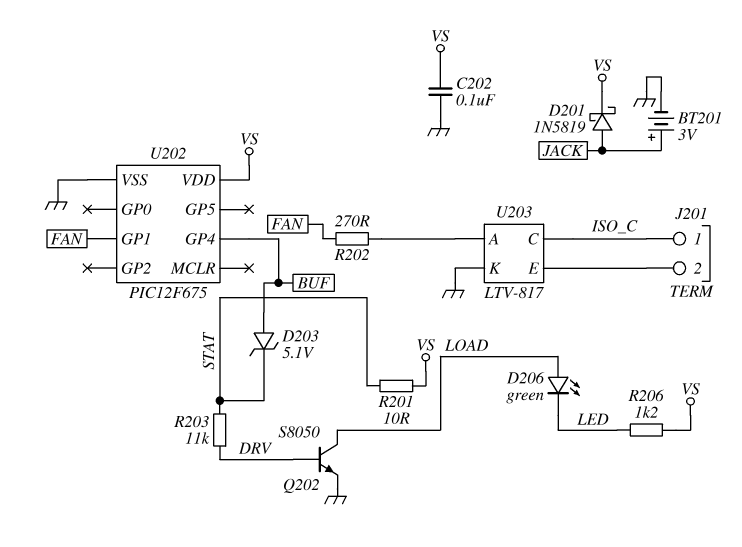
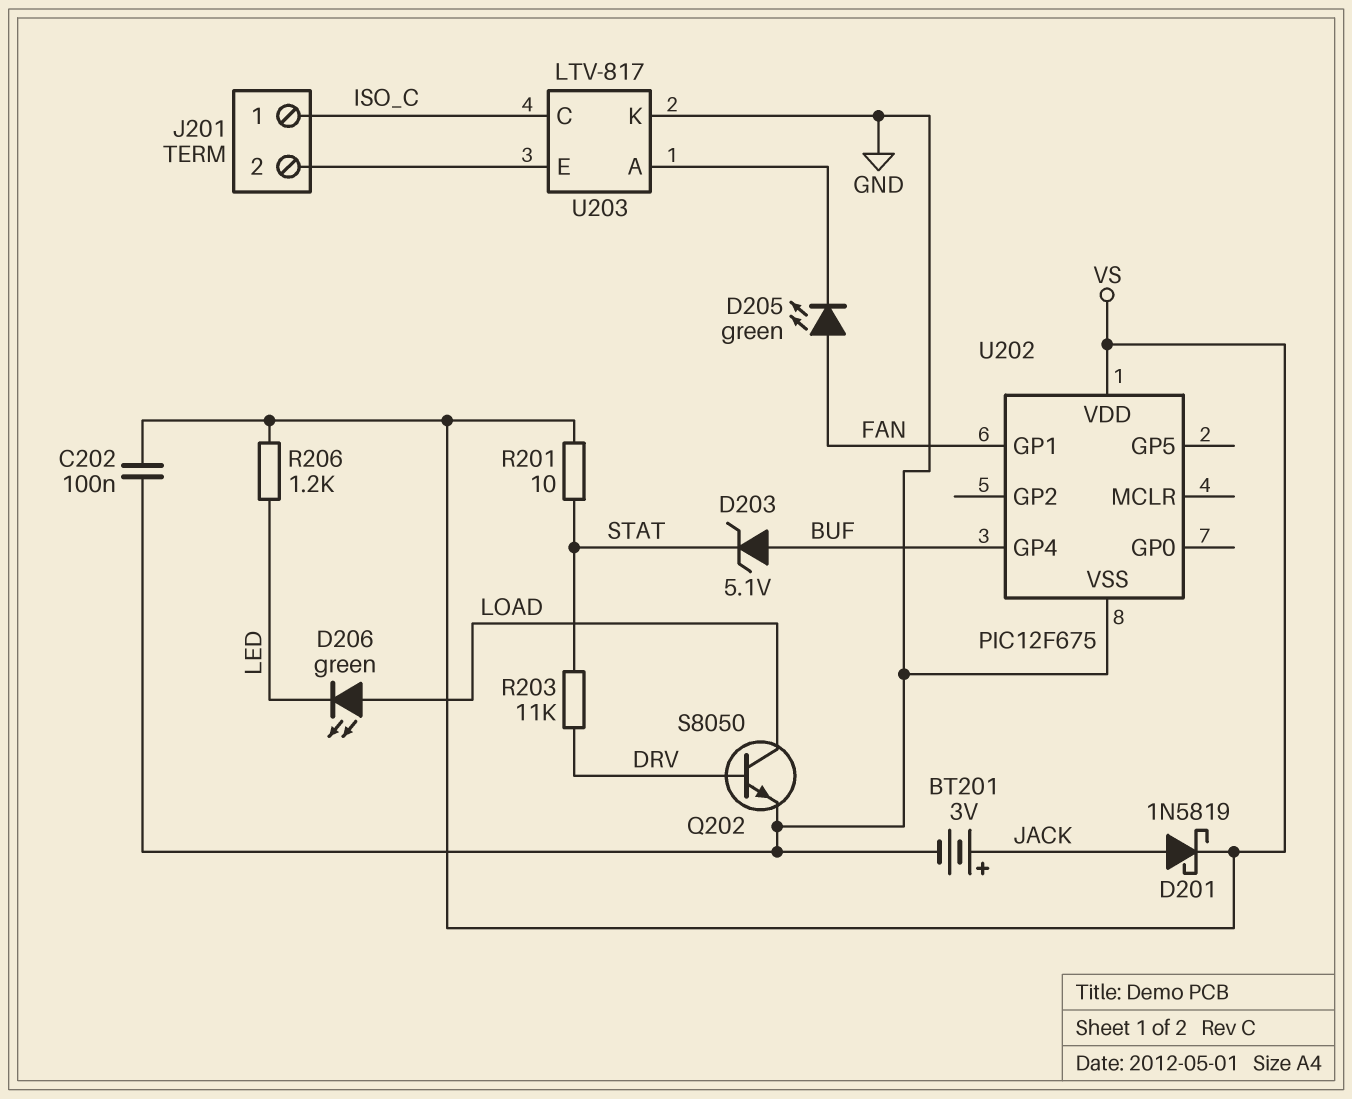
D205: none -> LED green (A FAN, K U203/A)
R202: 270 (FAN, U203/A) -> none

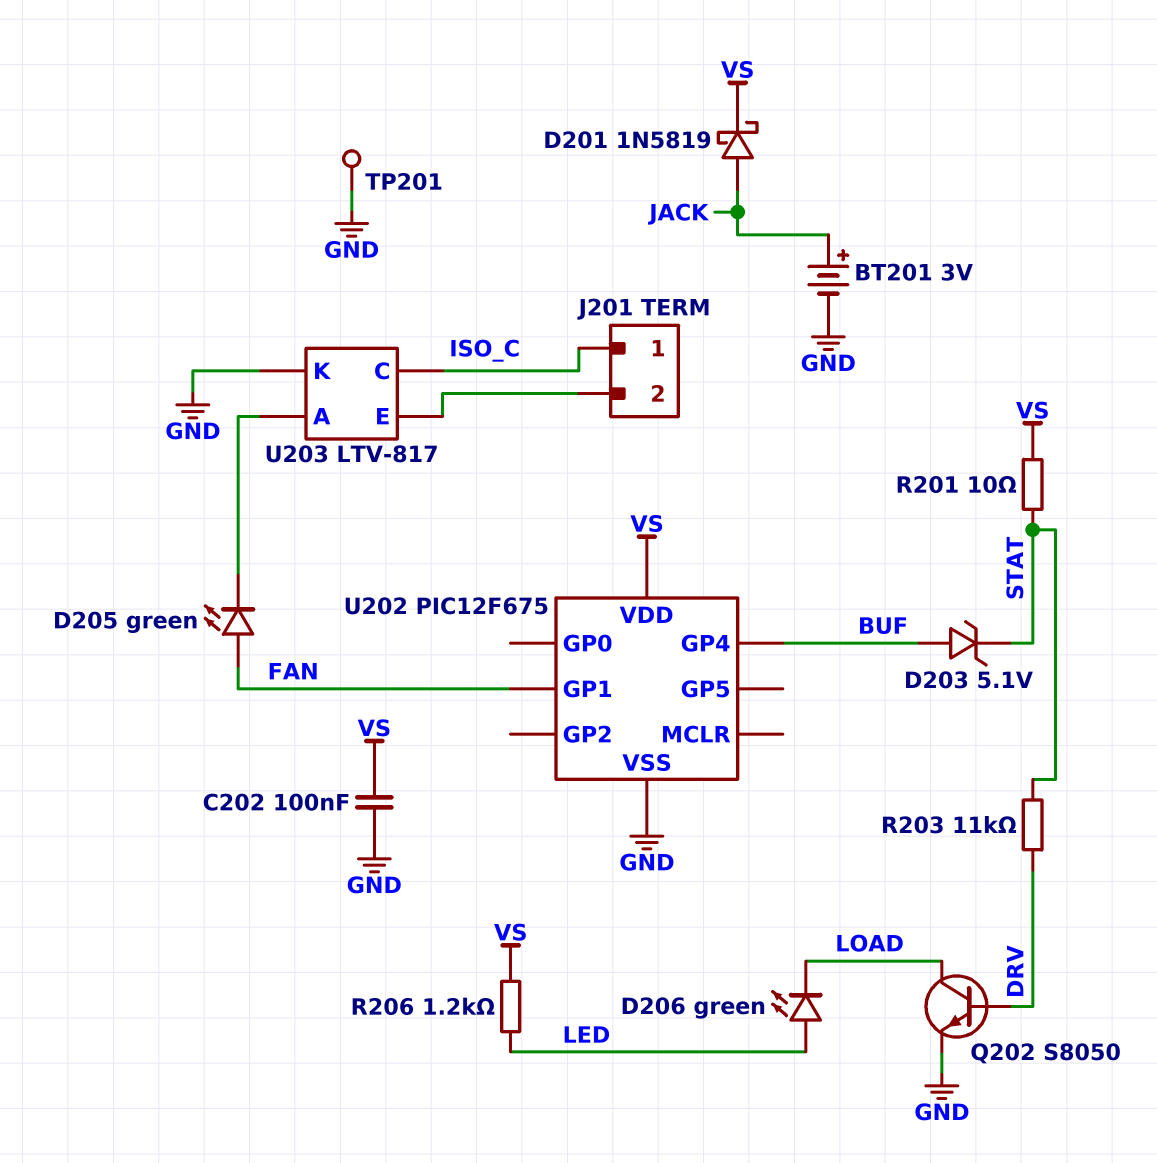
D206: LED green (A LOAD, K LED) -> LED green (A LED, K LOAD)
TP201: none -> test point (GND)

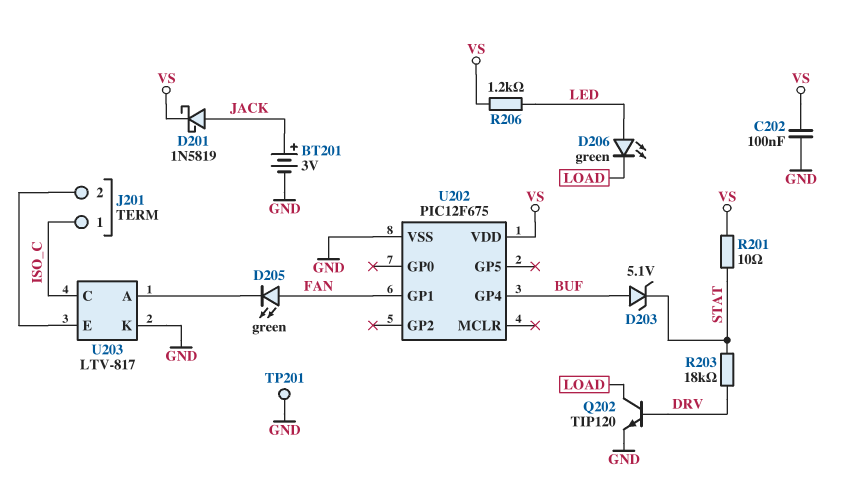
Q202: NPN S8050 (B DRV, C LOAD, E GND) -> NPN TIP120 (B DRV, C LOAD, E GND)
R203: 11k (DRV, STAT) -> 18k (DRV, STAT)

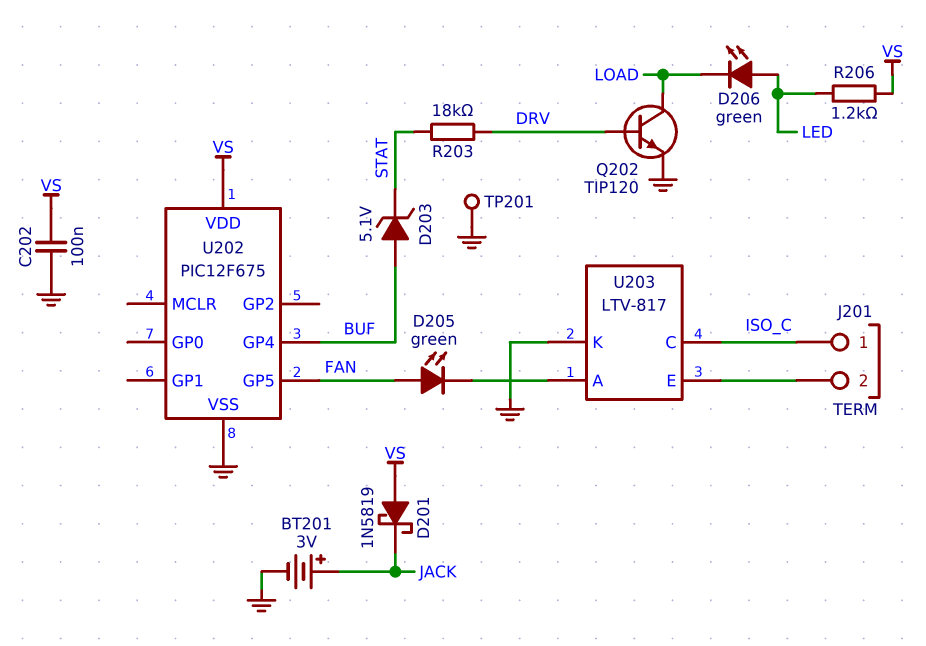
D201: schottky 1N5819 (A JACK, K VS) -> schottky 1N5819 (A VS, K JACK)
R201: 10 (STAT, VS) -> none
U202 pin GP1: FAN -> none
U202 pin GP5: none -> FAN

